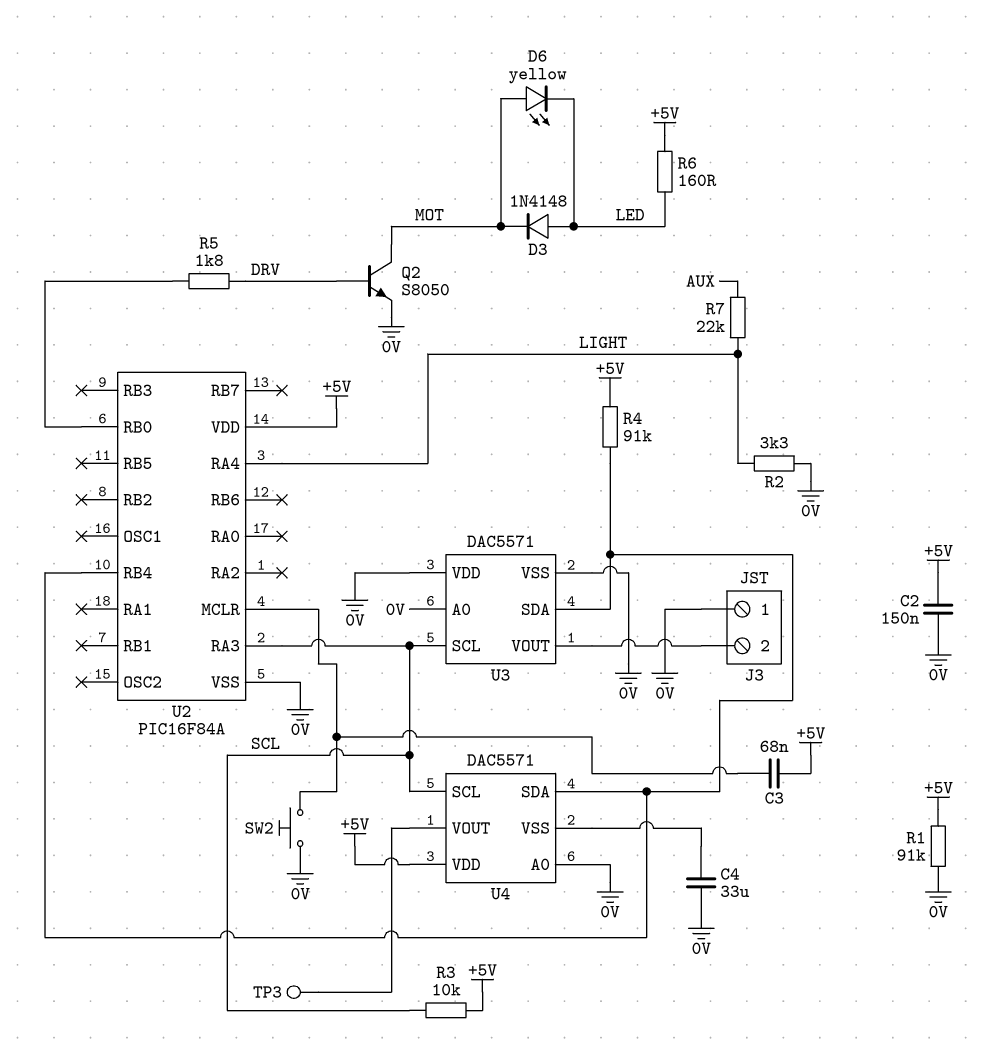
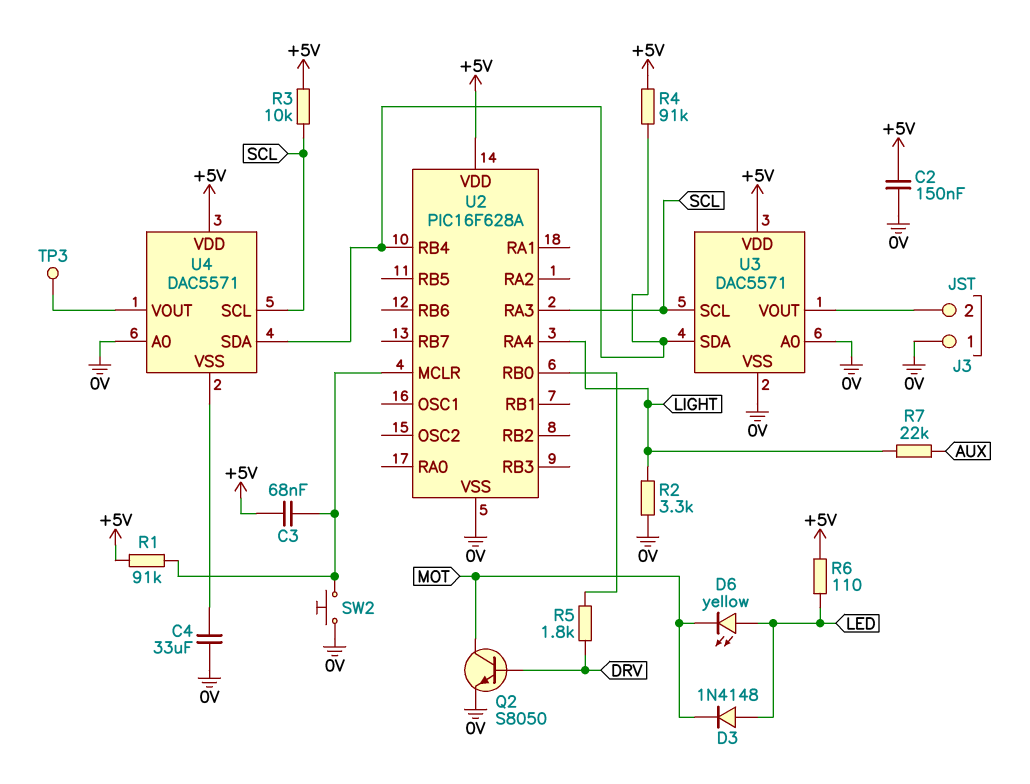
D6: LED yellow (A MOT, K LED) -> LED yellow (A LED, K MOT)
R1: 91k (+5V, 0V) -> 91k (+5V, U2/MCLR)
R6: 160 (+5V, LED) -> 110 (+5V, LED)
U2: PIC16F84A -> PIC16F628A
U3 pin VDD: 0V -> +5V

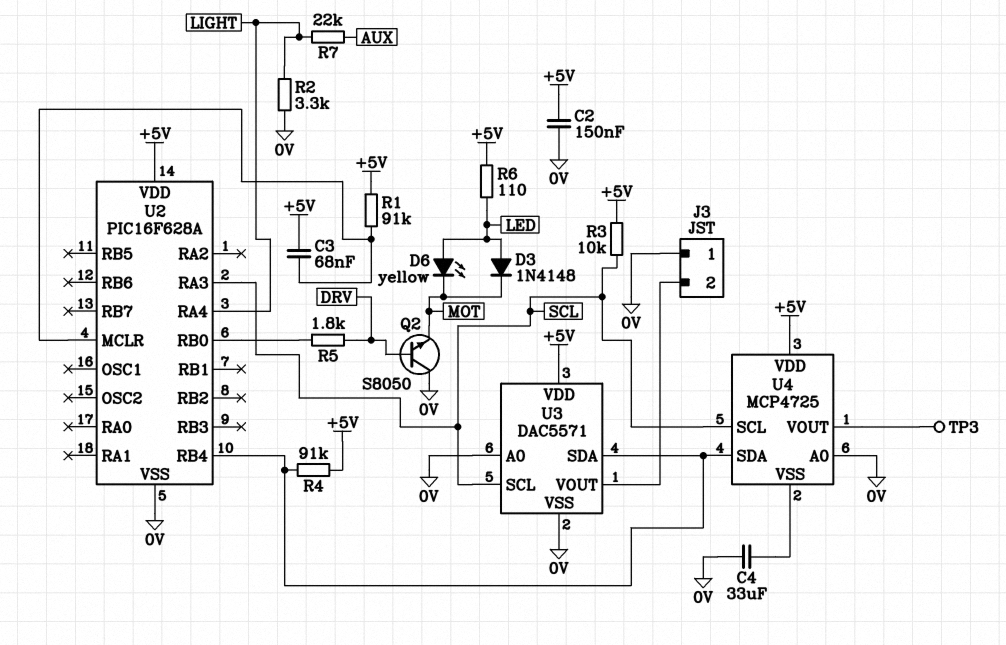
Q2: NPN S8050 (B DRV, C MOT, E 0V) -> NPN S8050 (B DRV, C 0V, E MOT)
SW2: button (0V, U2/MCLR) -> none
U4: DAC5571 -> MCP4725

